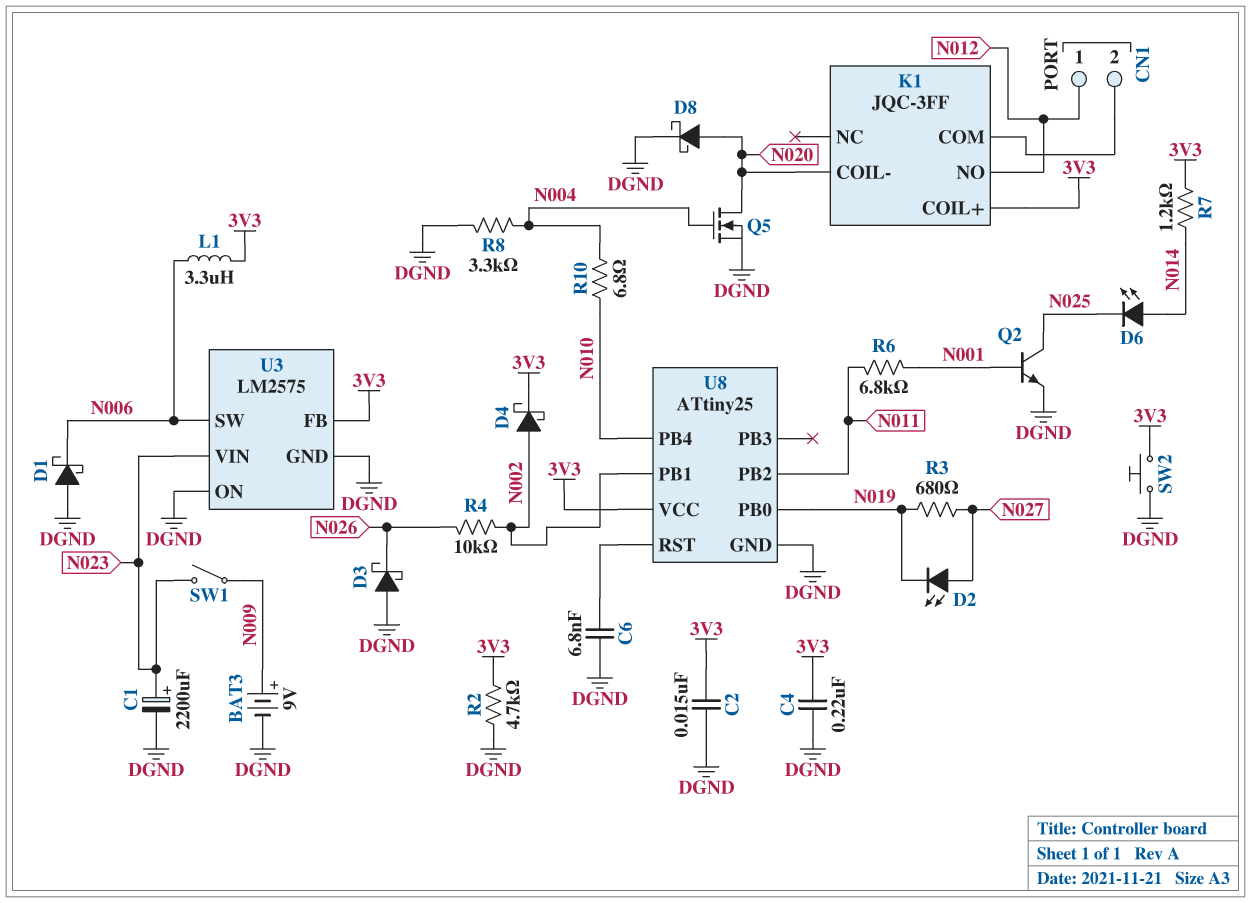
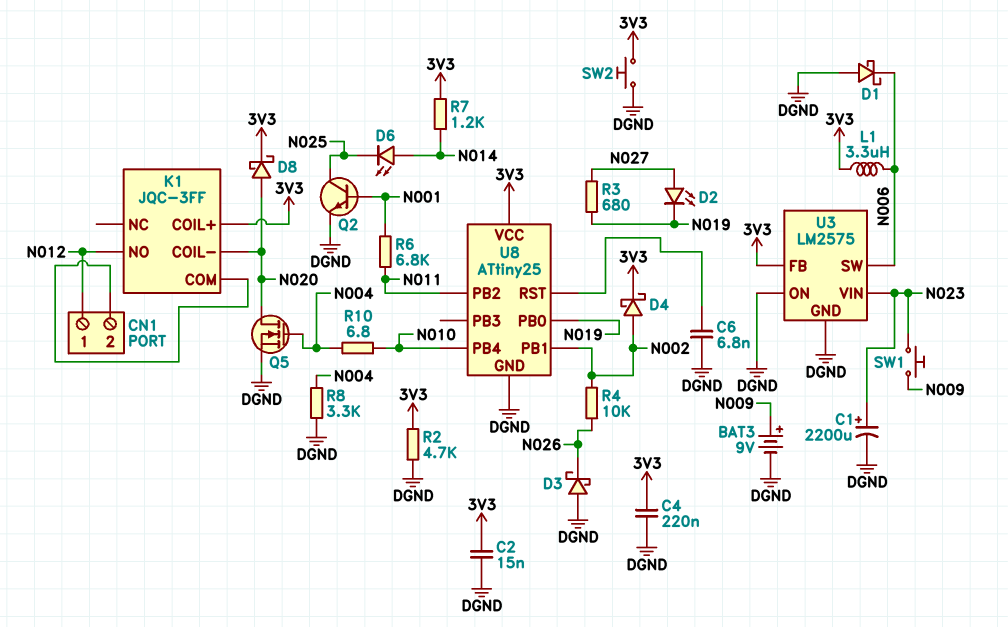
D8: schottky (A N020, K DGND) -> schottky (A N020, K 3V3)
SW1: switch (N009, N023) -> button (N009, N023)

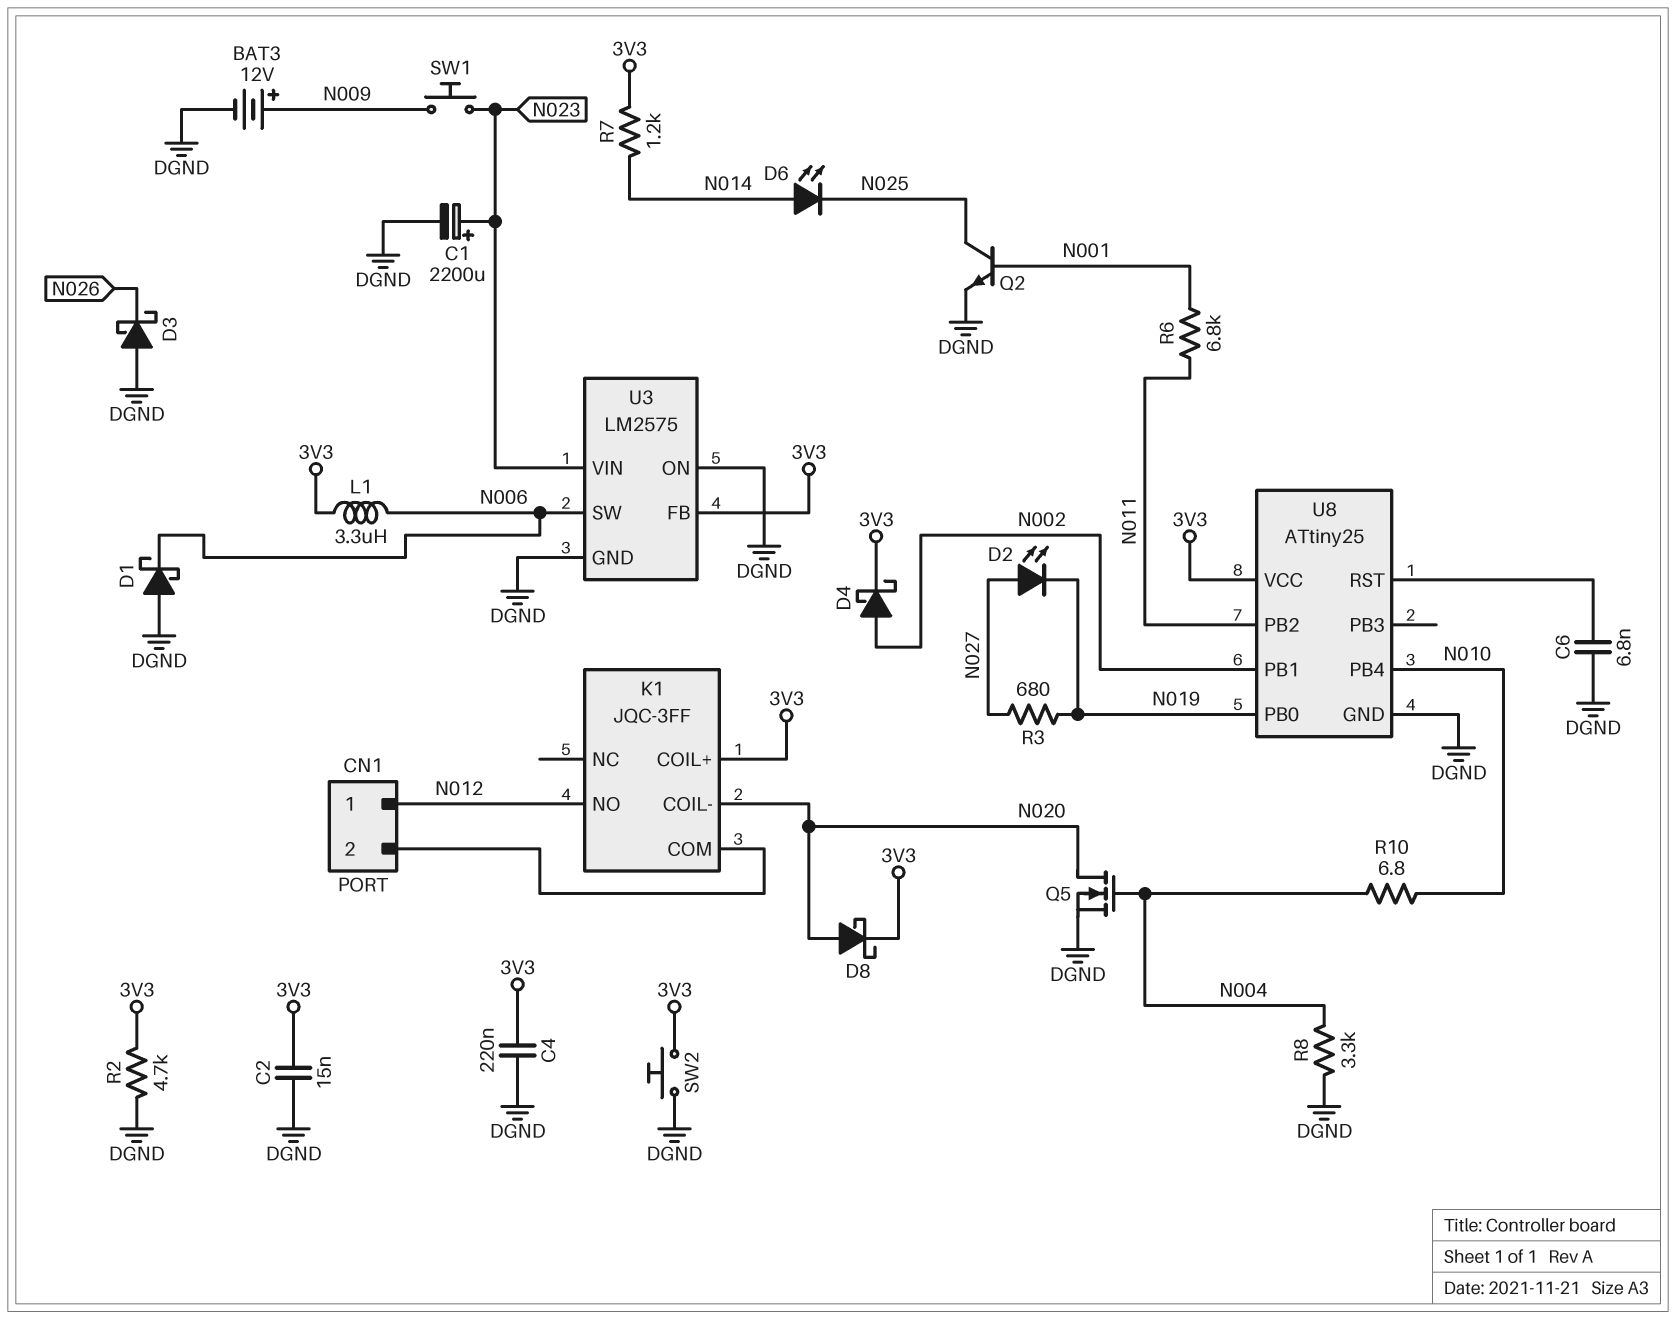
BAT3: 9V (plus N009, minus DGND) -> 12V (plus N009, minus DGND)
R4: 10k (N002, N026) -> none

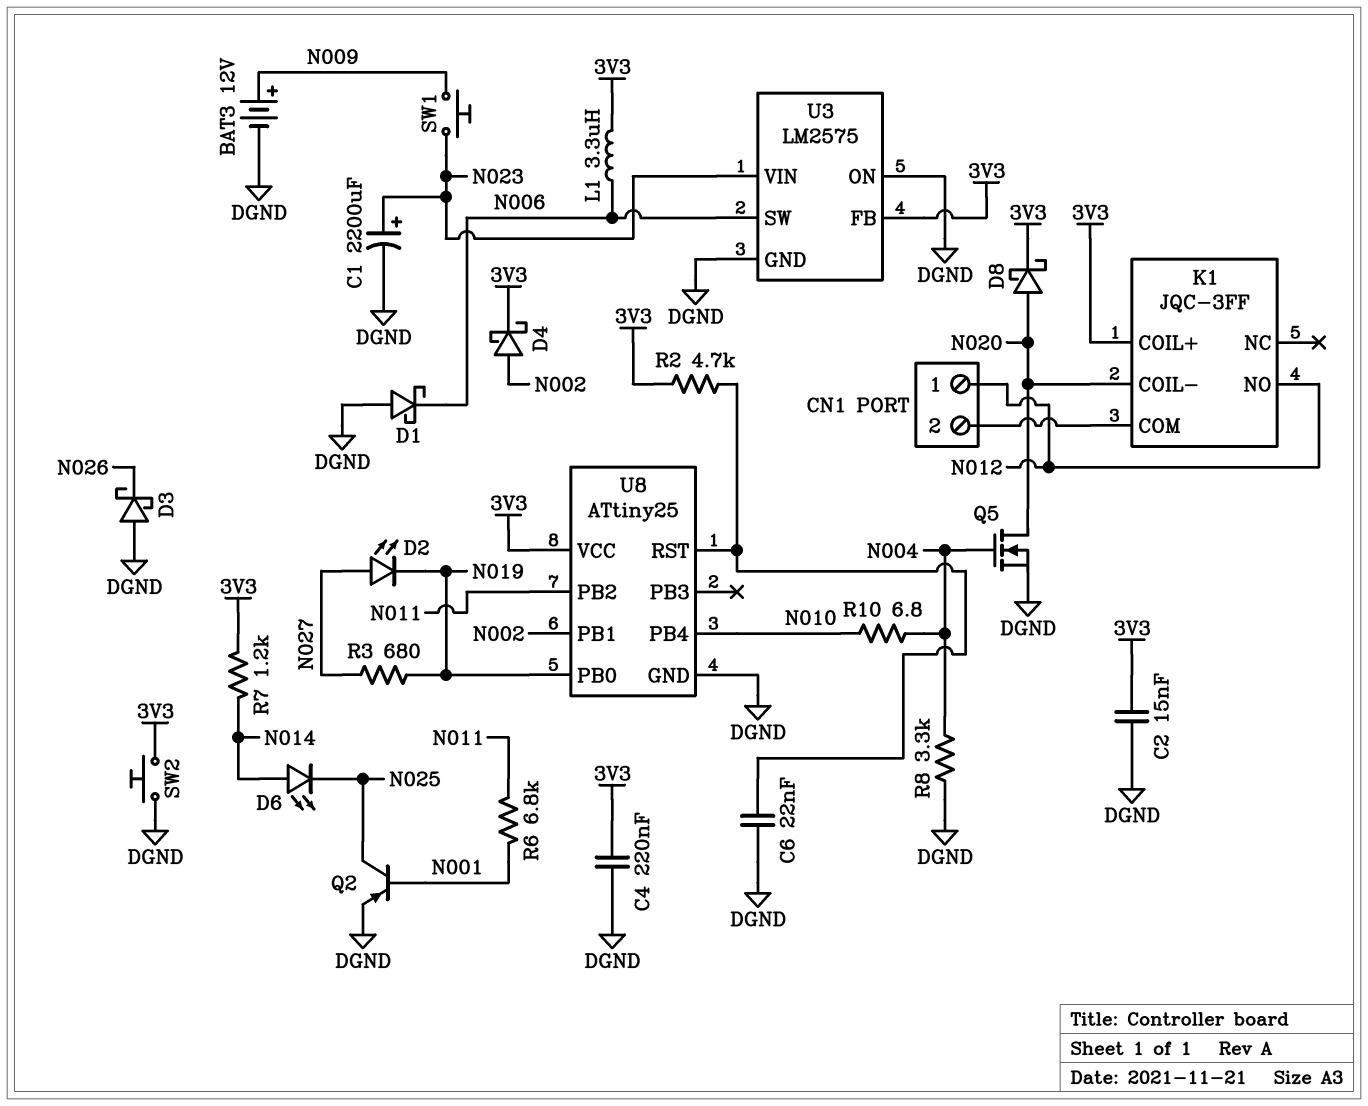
C6: 6.8nF (DGND, U8/RST) -> 22nF (DGND, U8/RST)
Q2: NPN (B N001, C N025, E DGND) -> PNP (B N001, C N025, E DGND)
R2: 4.7k (3V3, DGND) -> 4.7k (3V3, U8/RST)

